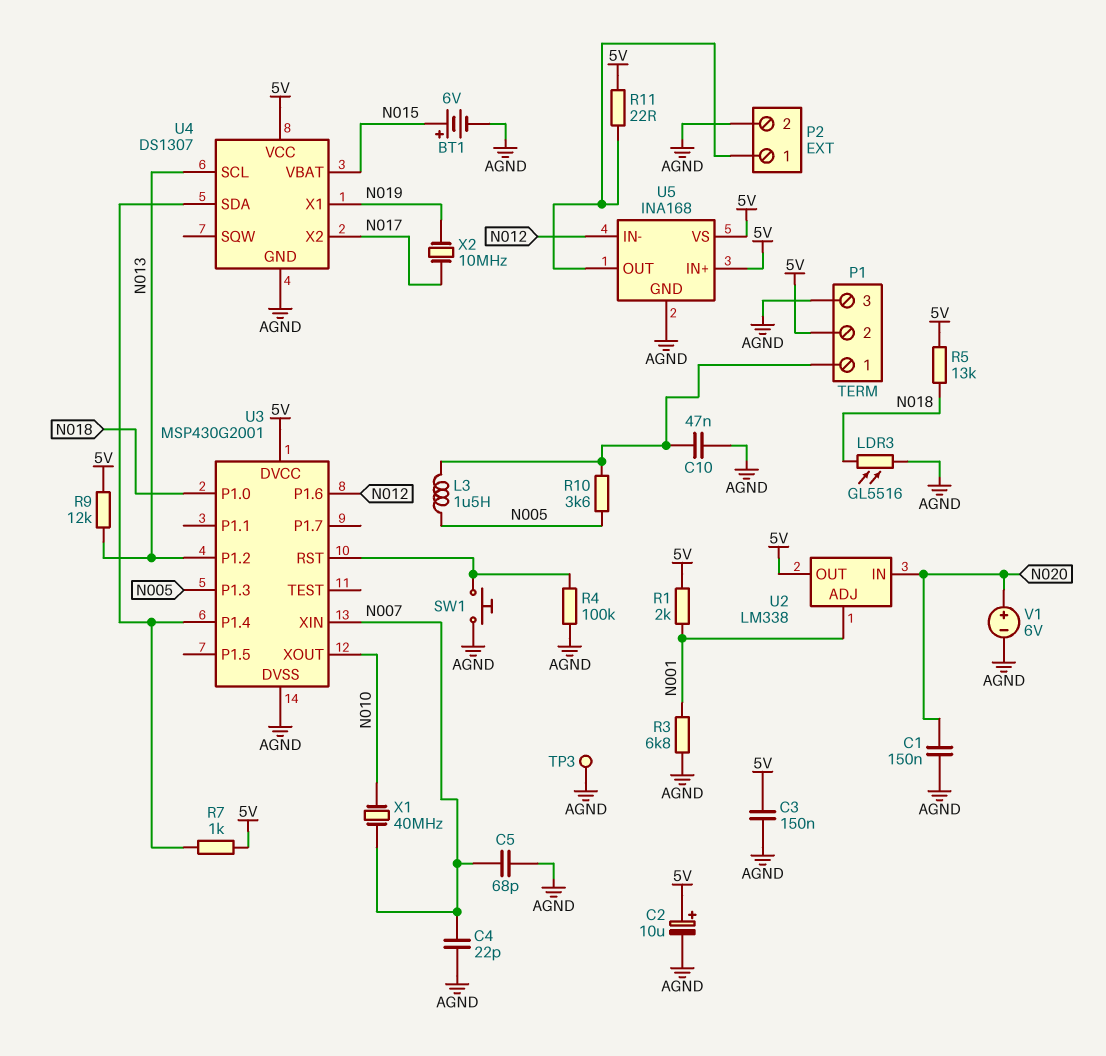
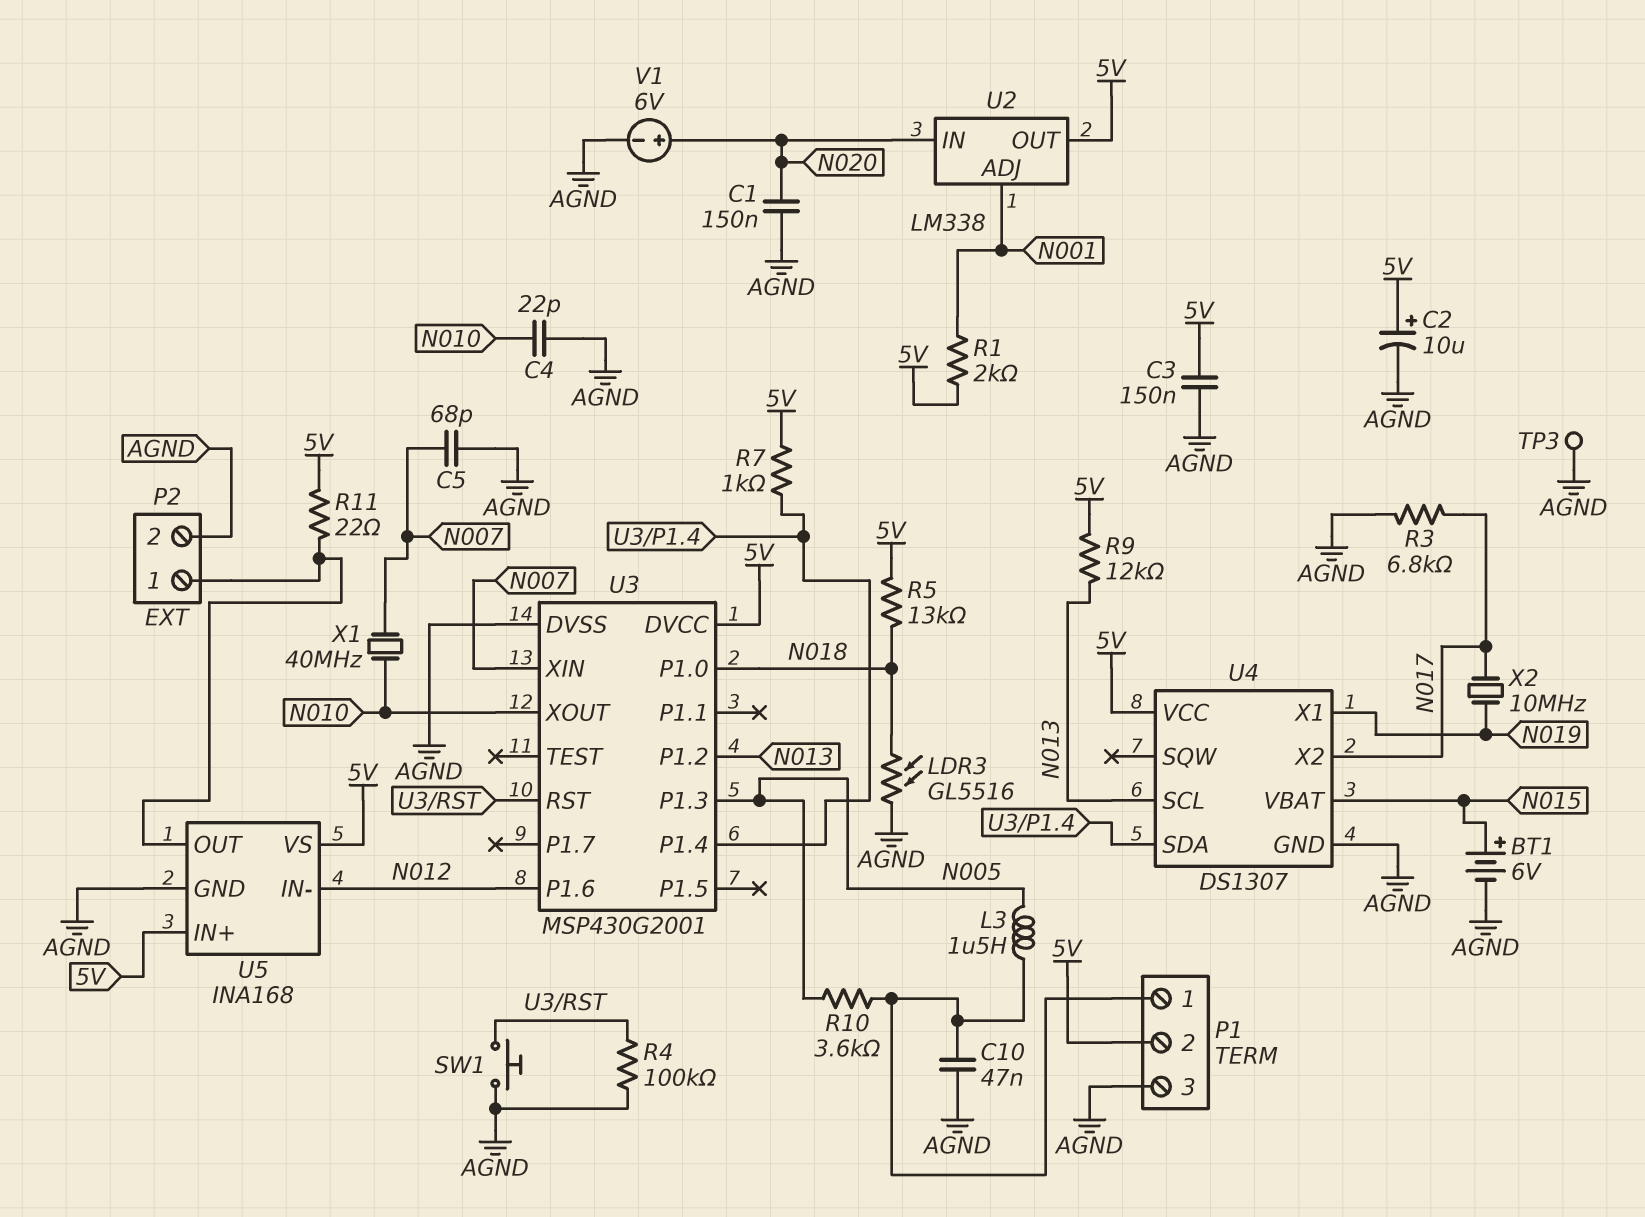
C4: 22pF (AGND, N007) -> 22pF (AGND, N010)
R3: 6.8k (AGND, N001) -> 6.8k (AGND, N017)

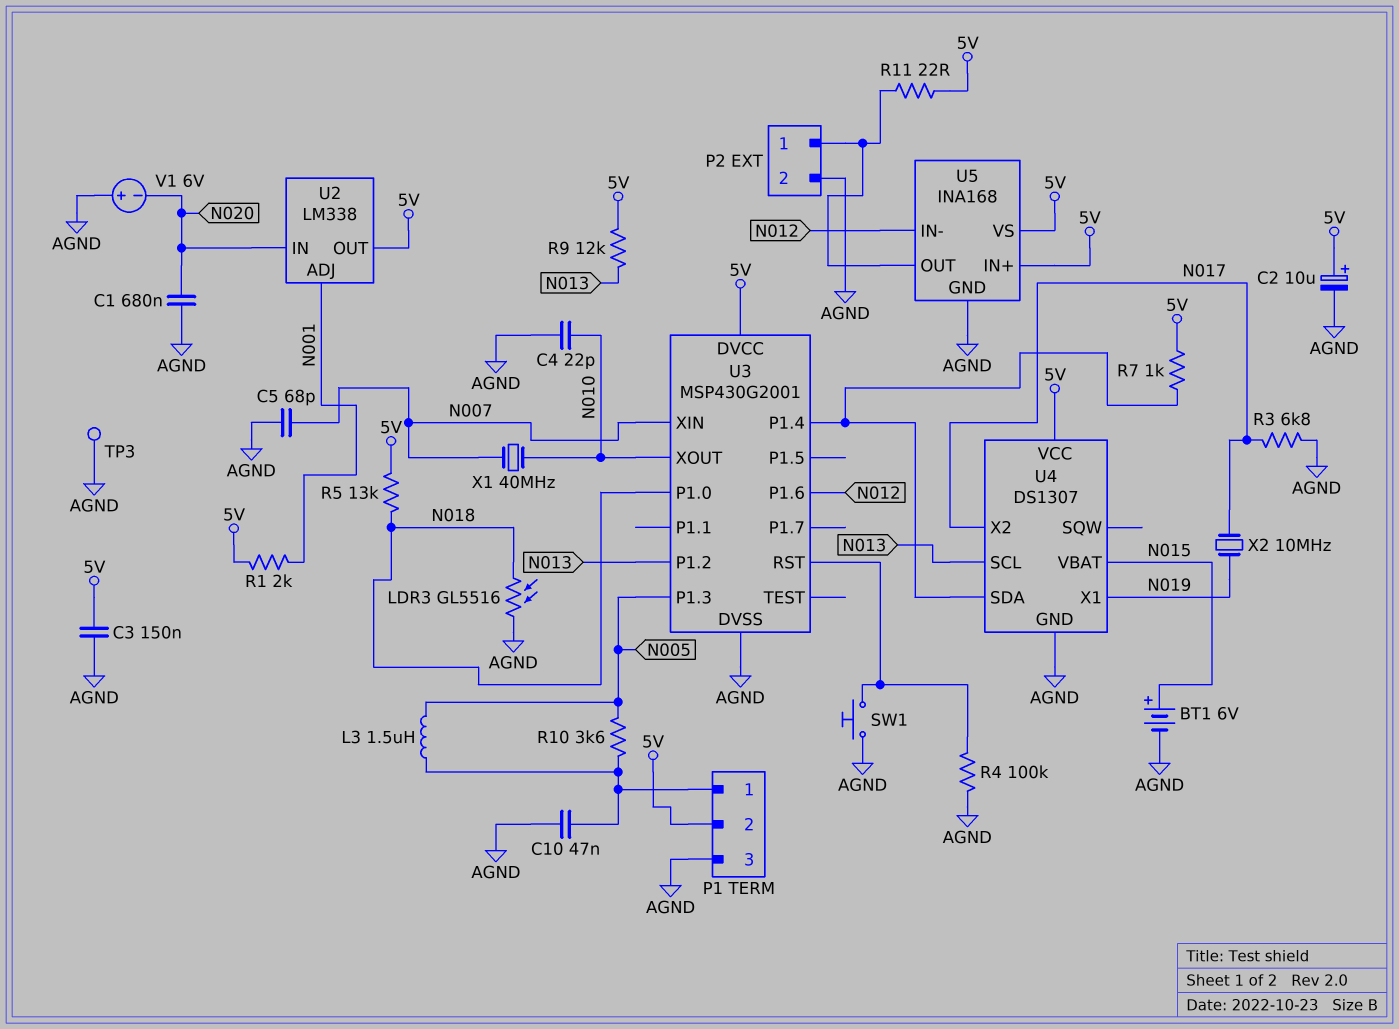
C1: 150nF (AGND, N020) -> 680nF (AGND, N020)
V1: 6V (plus N020, minus AGND) -> 6V (plus AGND, minus N020)

